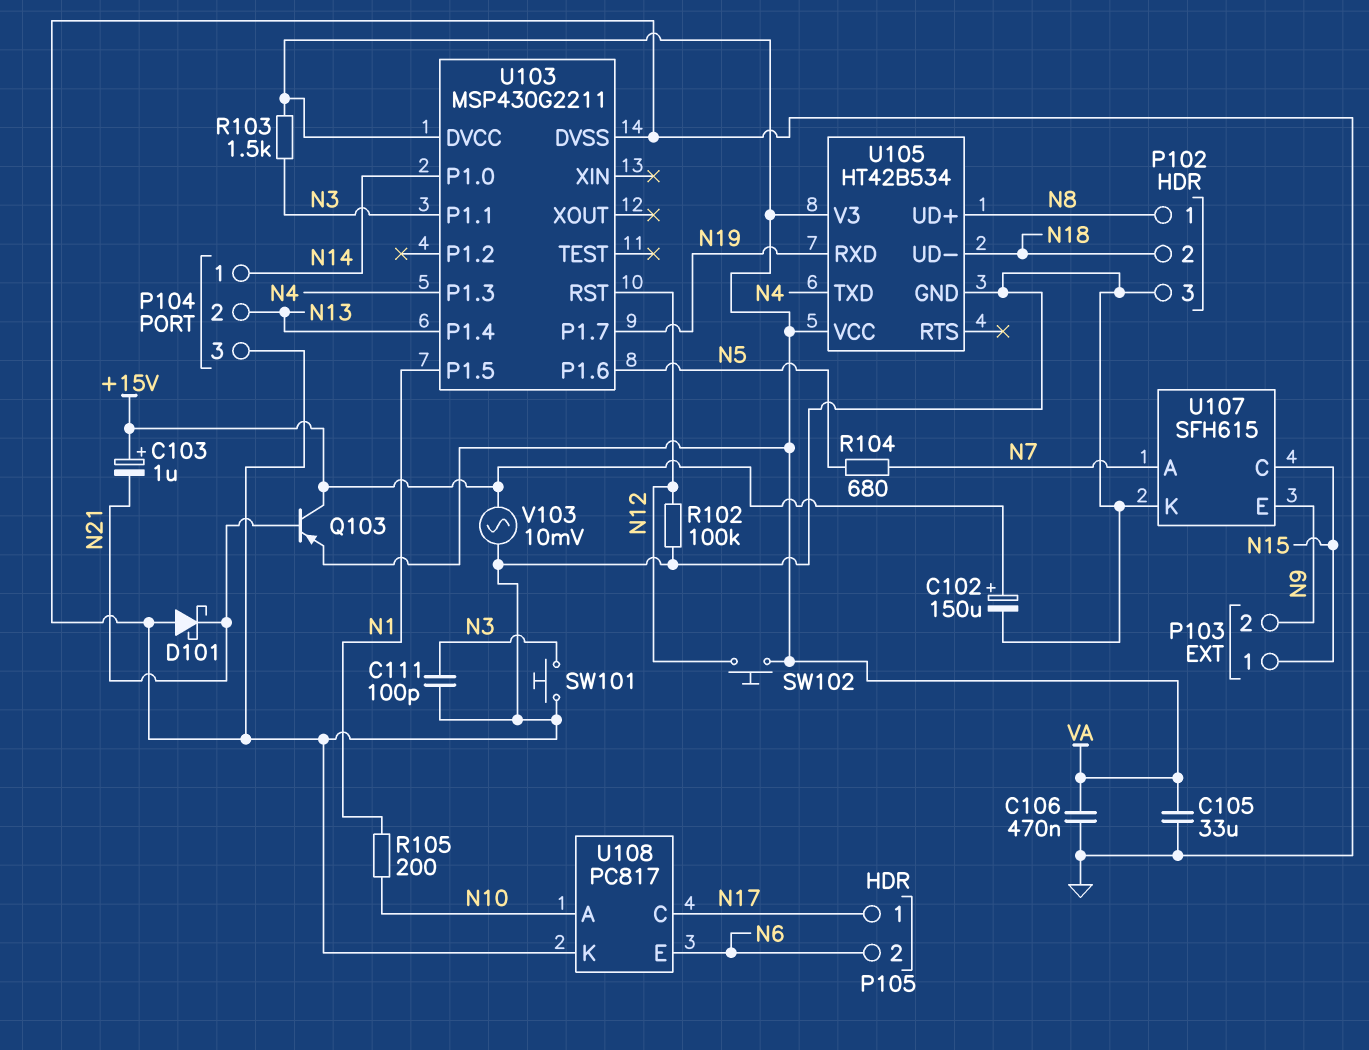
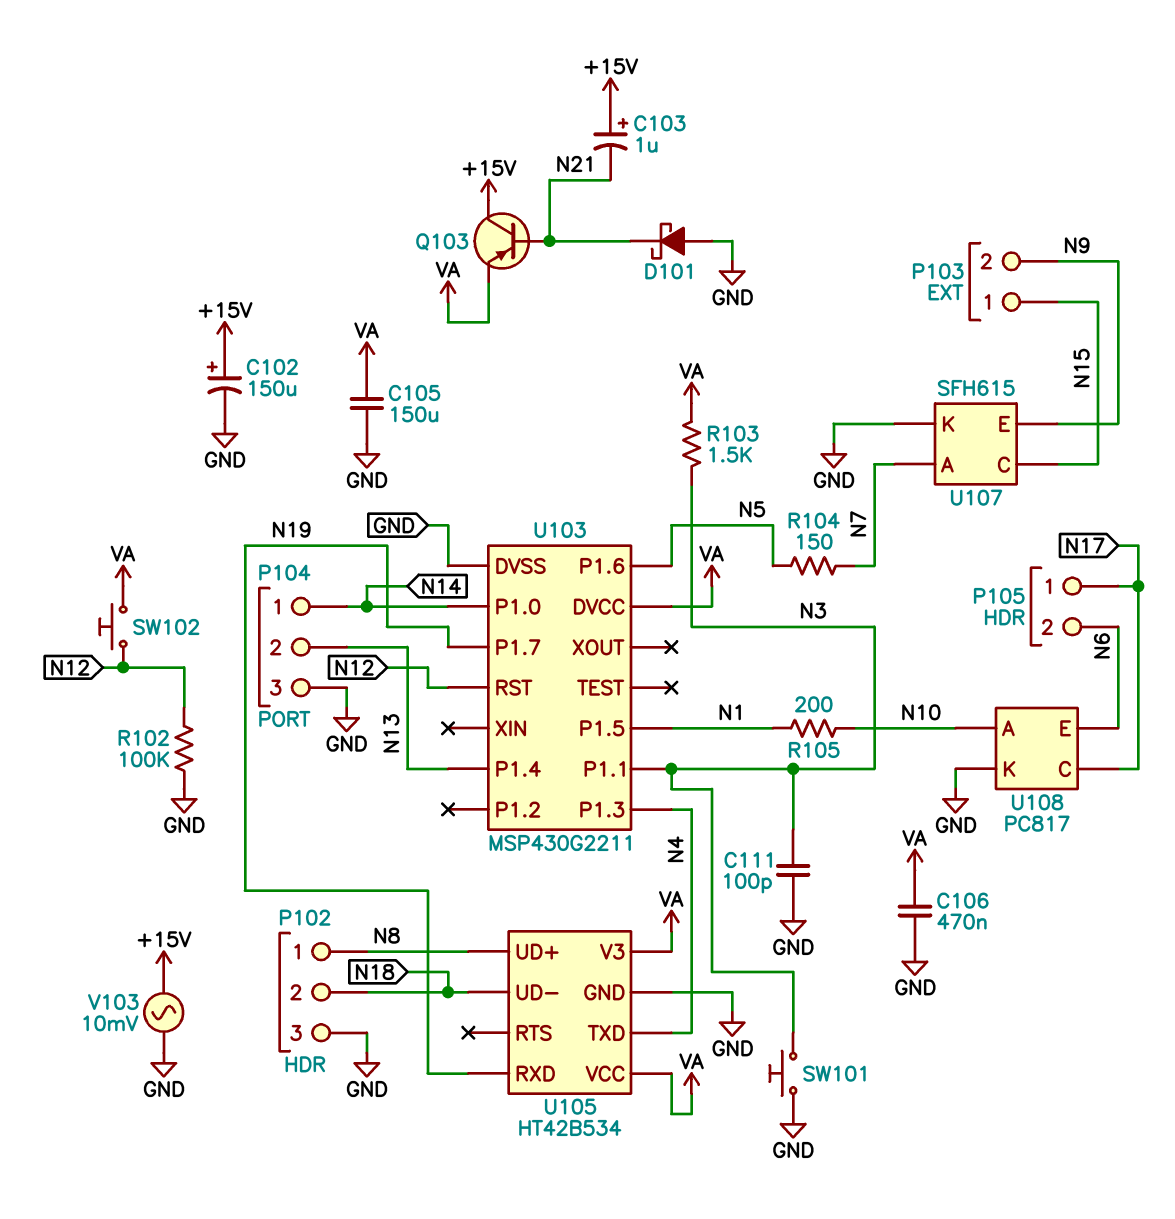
C105: 33uF (GND, VA) -> 150uF (GND, VA)
R104: 680 (N5, N7) -> 150 (N5, N7)

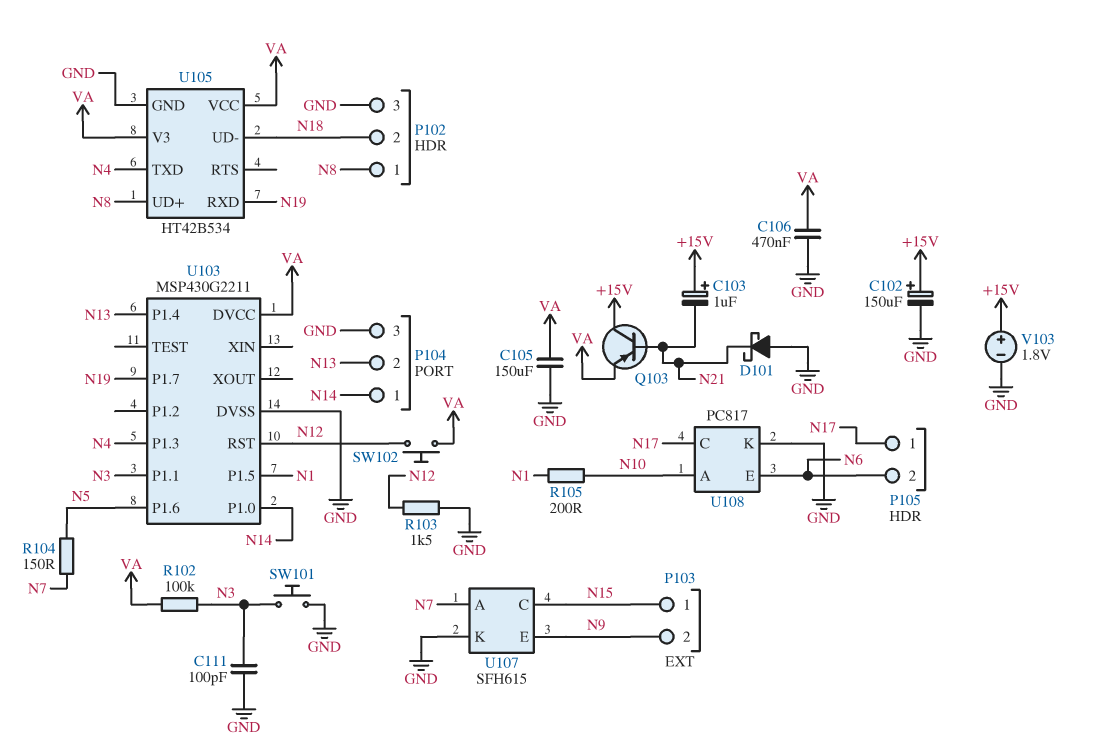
R102: 100k (GND, N12) -> 100k (N3, VA)
R103: 1.5k (N3, VA) -> 1.5k (GND, N12)
V103: AC 10mV (+15V, GND) -> 1.8V (plus +15V, minus GND)

